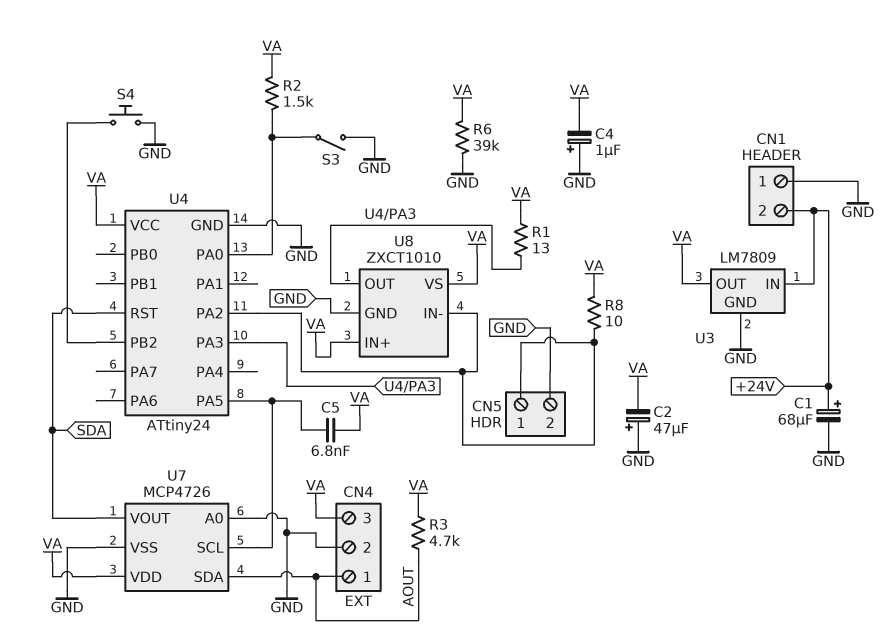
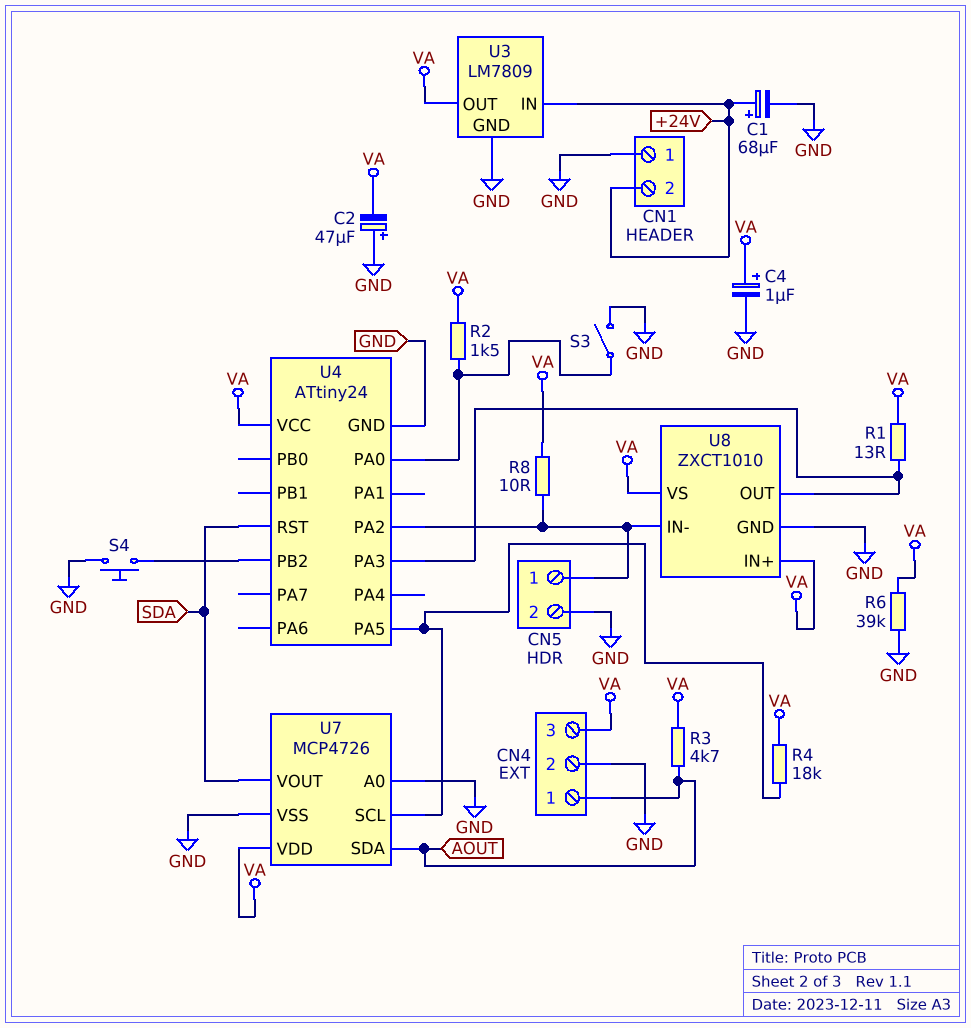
C4: 1uF (plus GND, minus VA) -> 1uF (plus VA, minus GND)
C5: 6.8nF (U4/PA5, VA) -> none
R4: none -> 18k (U4/PA5, VA)

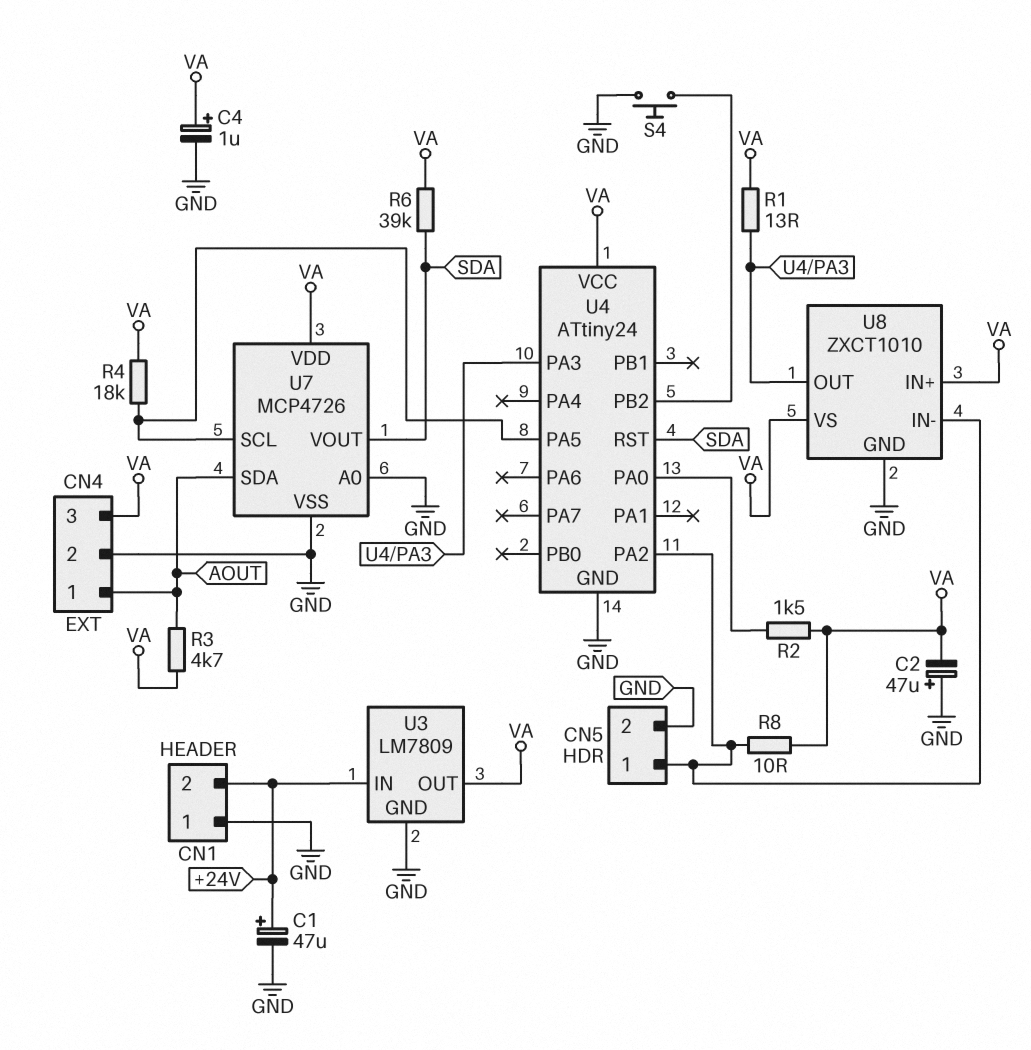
C1: 68uF (plus +24V, minus GND) -> 47uF (plus +24V, minus GND)
R6: 39k (GND, VA) -> 39k (SDA, VA)
S3: switch (GND, U4/PA0) -> none

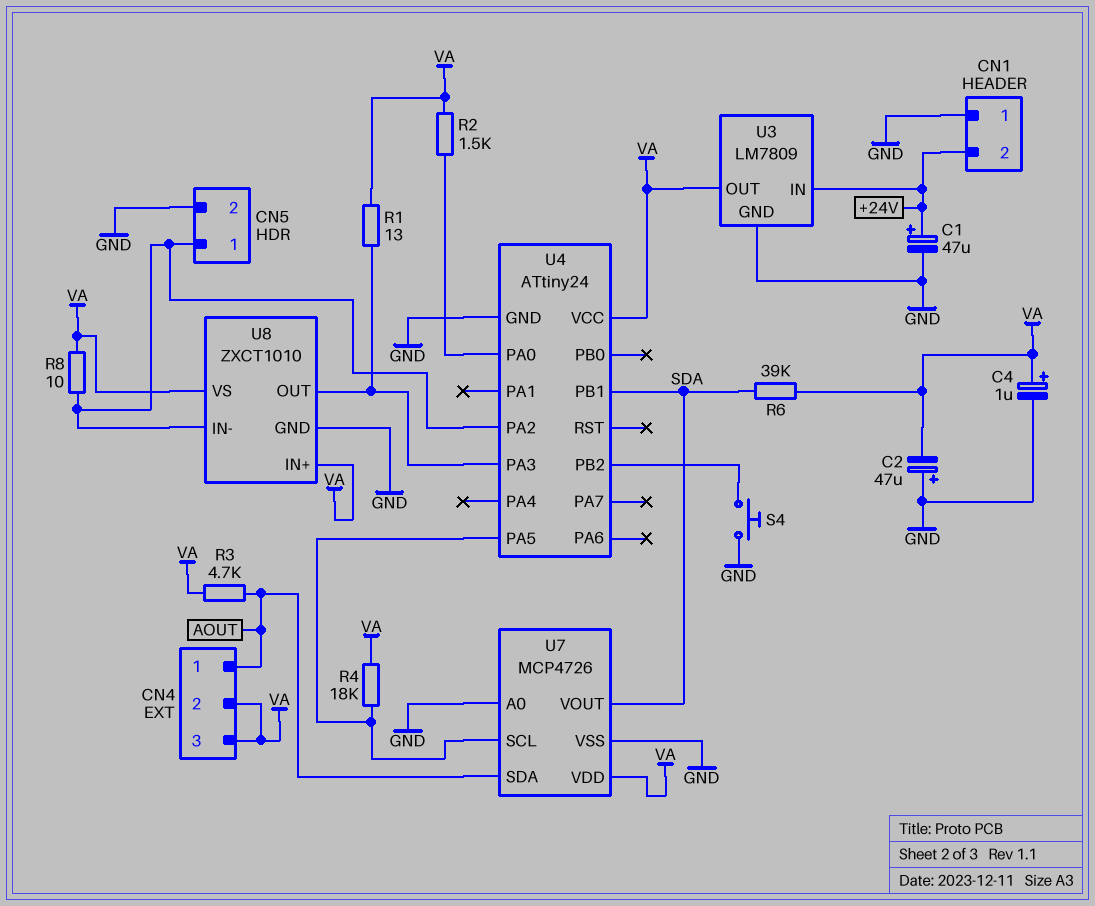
CN4 pin 2: GND -> VA
U4 pin PB1: none -> SDA
U4 pin RST: SDA -> none

